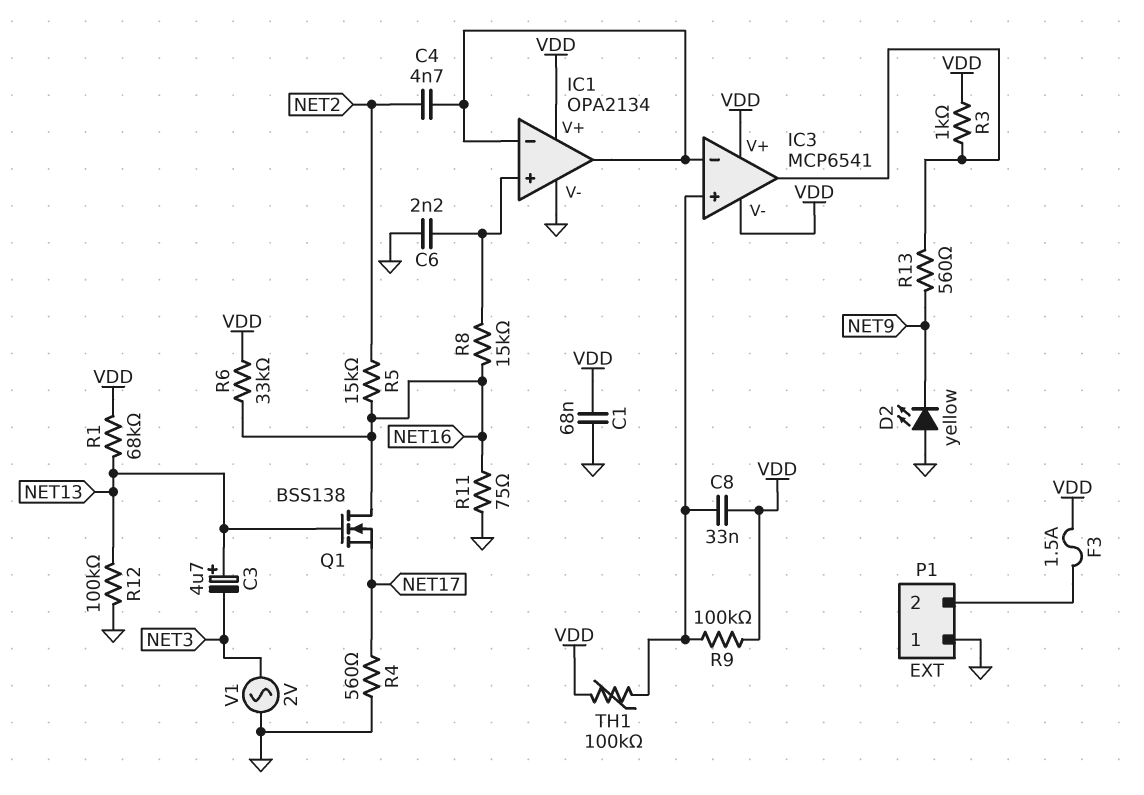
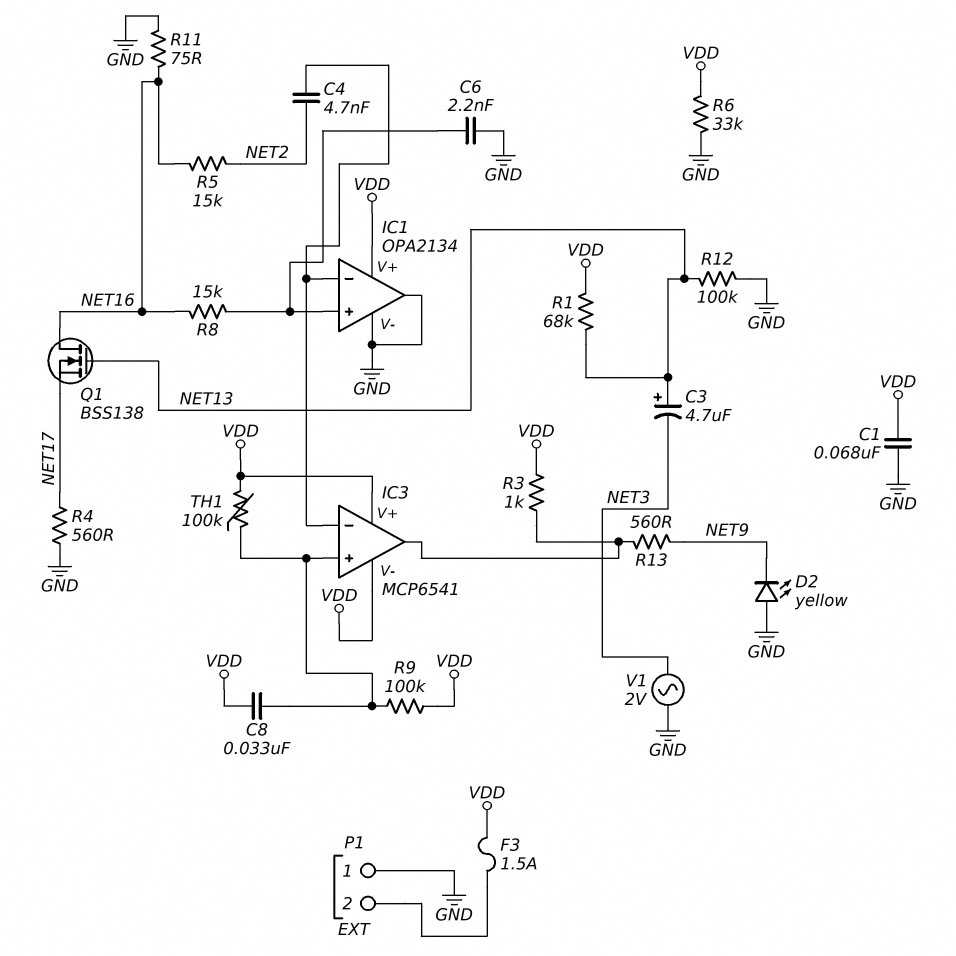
IC1 pin out: IC1/in- -> GND
R6: 33k (NET16, VDD) -> 33k (GND, VDD)

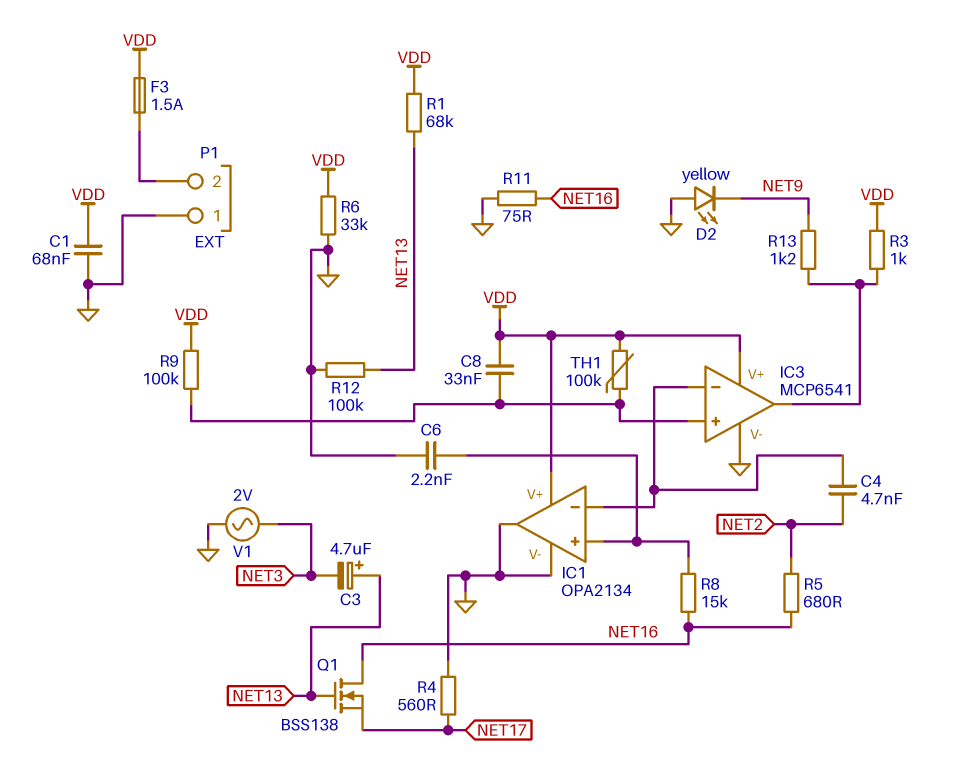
IC3 pin V-: VDD -> GND
R5: 15k (NET2, NET16) -> 680 (NET2, NET16)
R13: 560 (IC3/out, NET9) -> 1.2k (IC3/out, NET9)

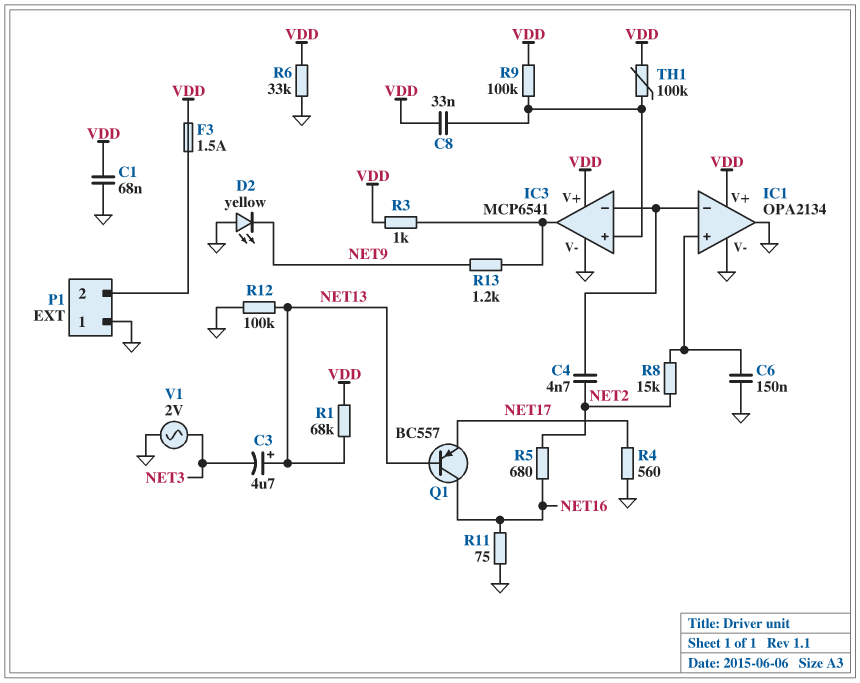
C6: 2.2nF (GND, IC1/in+) -> 150nF (GND, IC1/in+)
Q1: NMOS BSS138 (G NET13, D NET16, S NET17) -> PNP BC557 (B NET13, C NET16, E NET17)
R8: 15k (IC1/in+, NET16) -> 15k (IC1/in+, NET2)

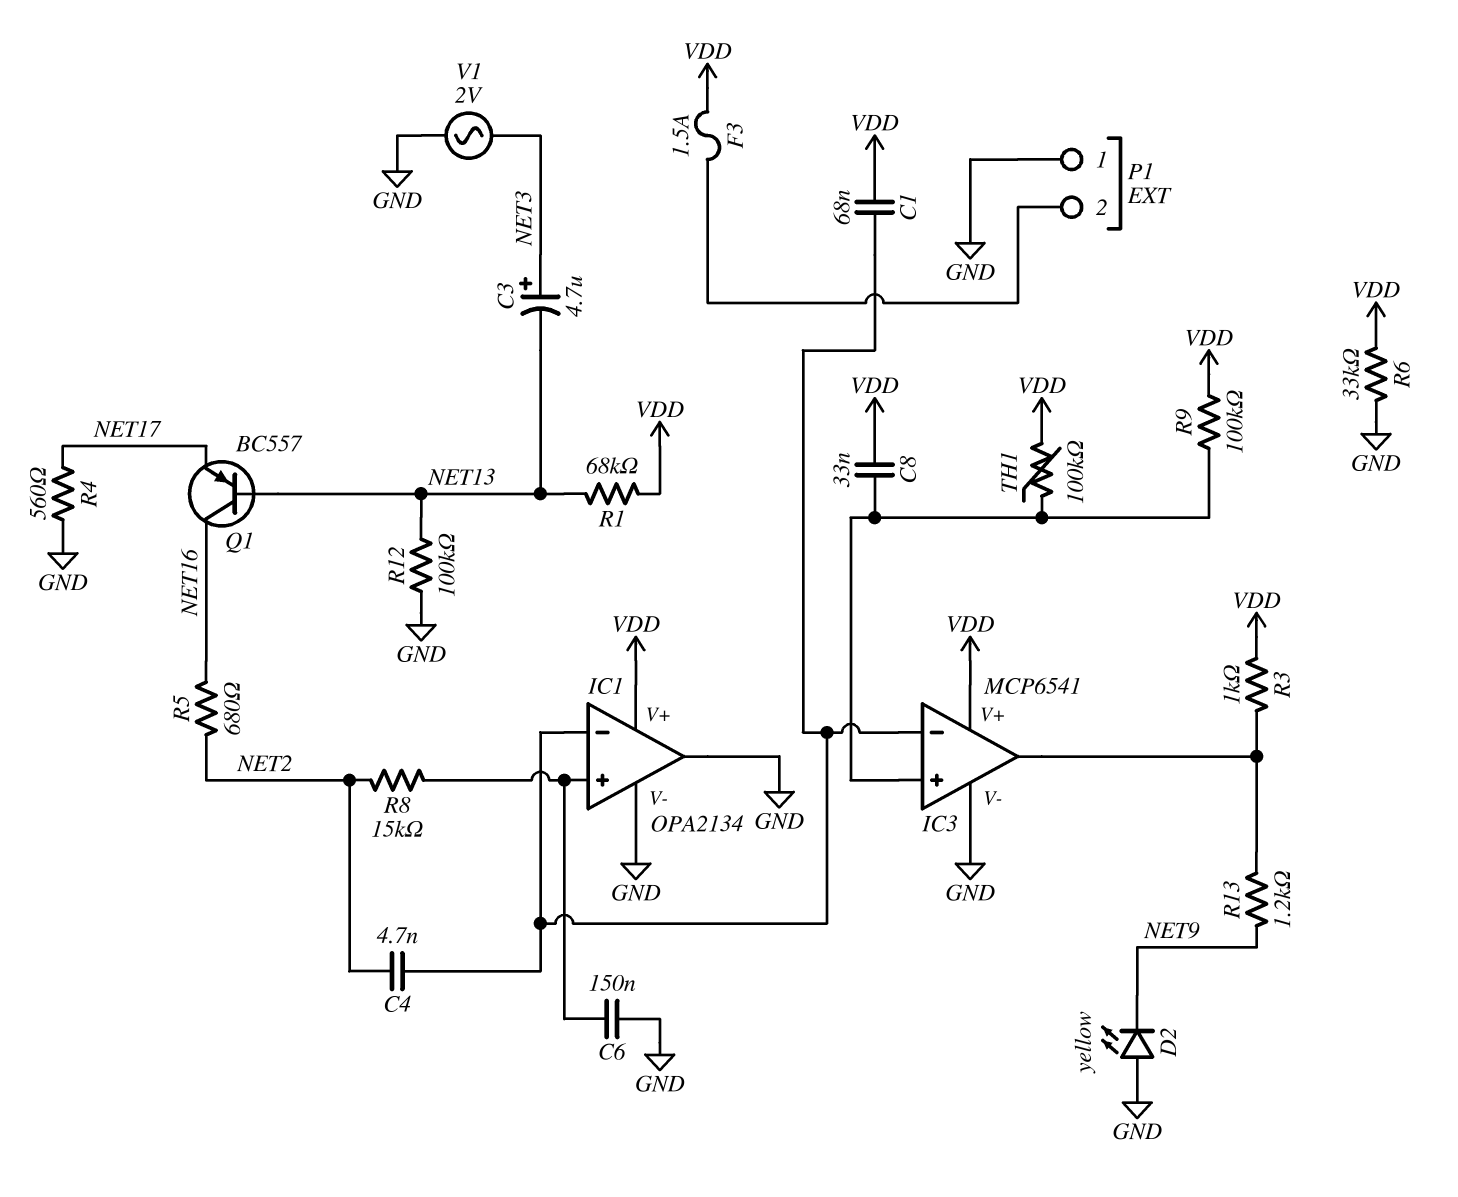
C1: 68nF (GND, VDD) -> 68nF (IC1/in-, VDD)
C3: 4.7uF (plus NET13, minus NET3) -> 4.7uF (plus NET3, minus NET13)
R11: 75 (GND, NET16) -> none

